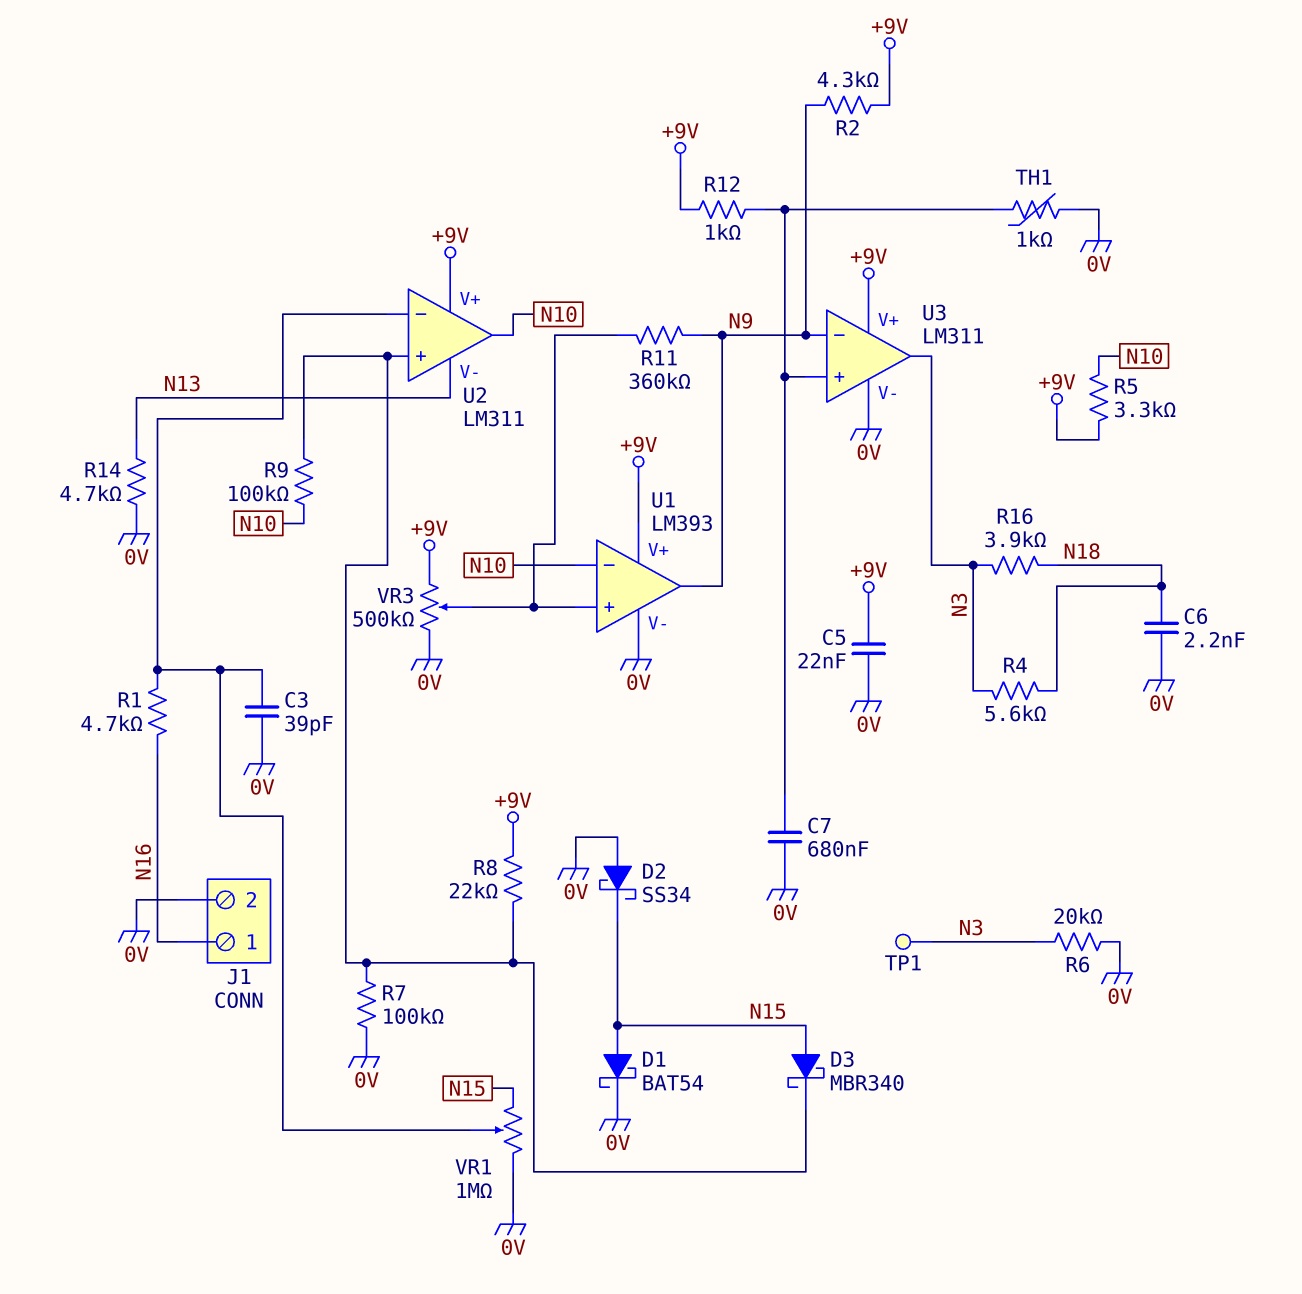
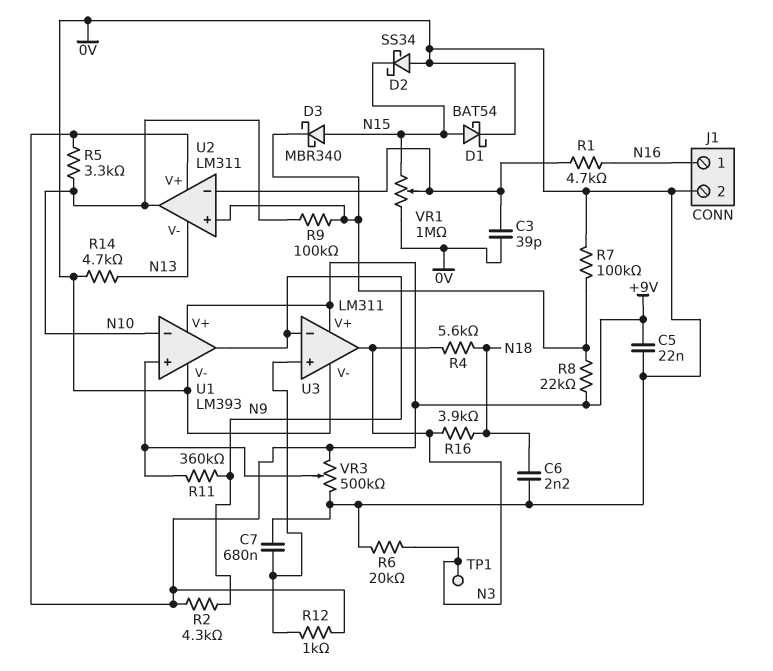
TH1: 1k (0V, U3/in+) -> none

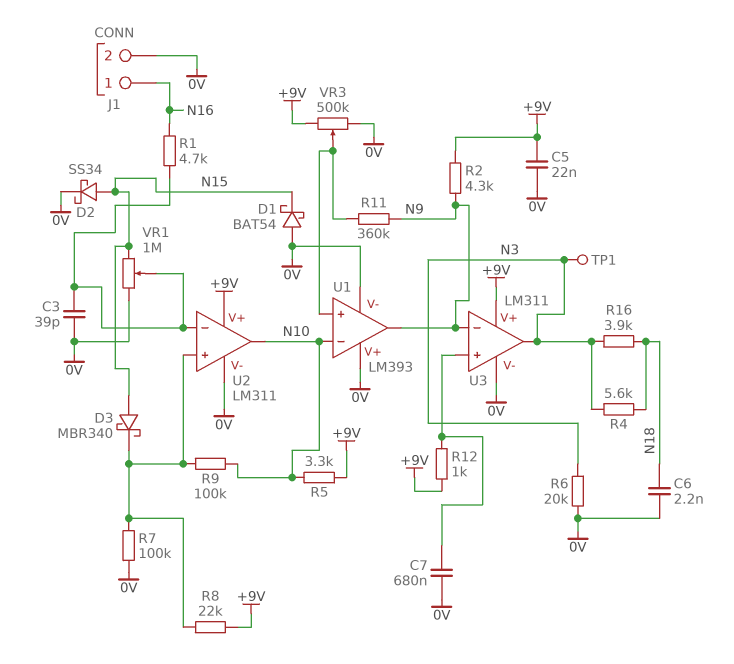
D1: schottky BAT54 (A N15, K 0V) -> schottky BAT54 (A 0V, K N15)
D2: schottky SS34 (A 0V, K N15) -> schottky SS34 (A N15, K 0V)
R14: 4.7k (0V, N13) -> none
U1 pin V+: +9V -> 0V
U2 pin V-: N13 -> 0V

